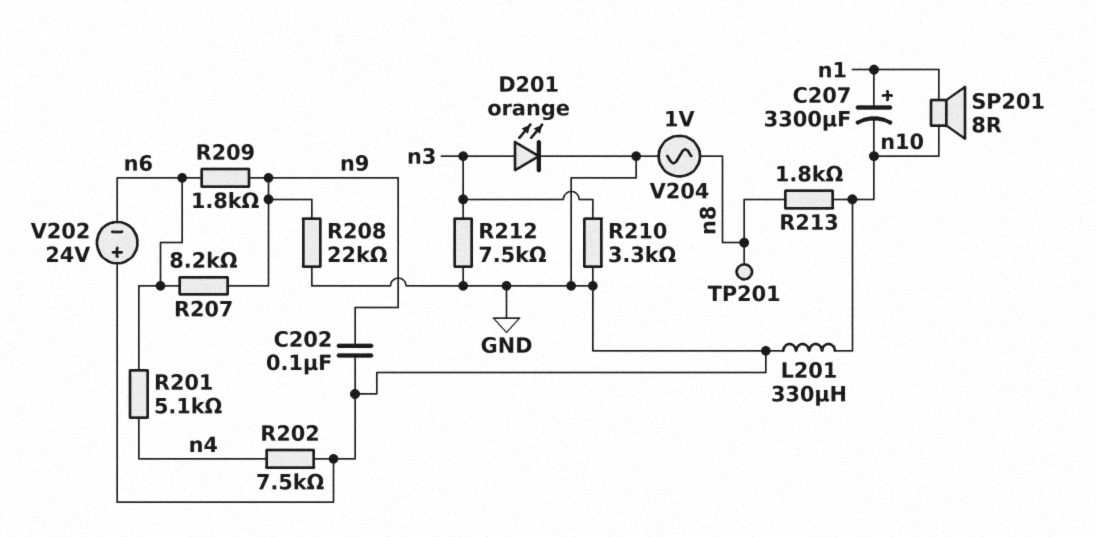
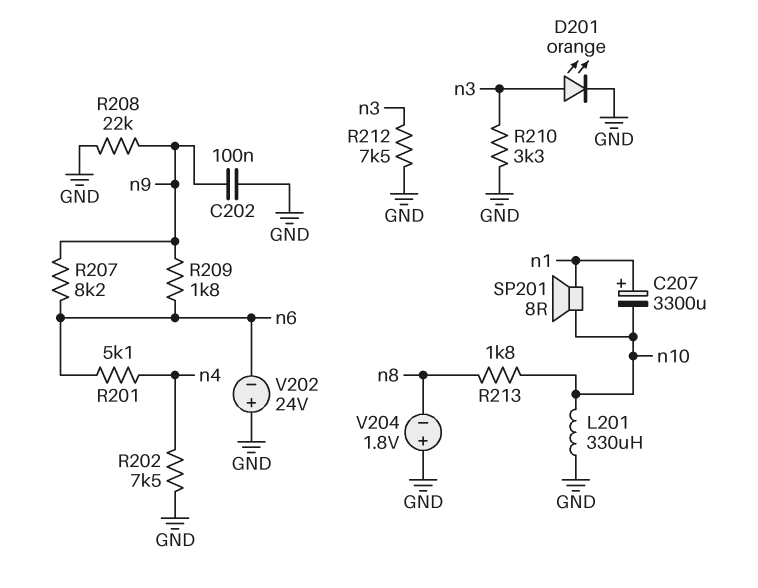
TP201: test point (n8) -> none
V204: AC 1V (GND, n8) -> 1.8V (plus GND, minus n8)

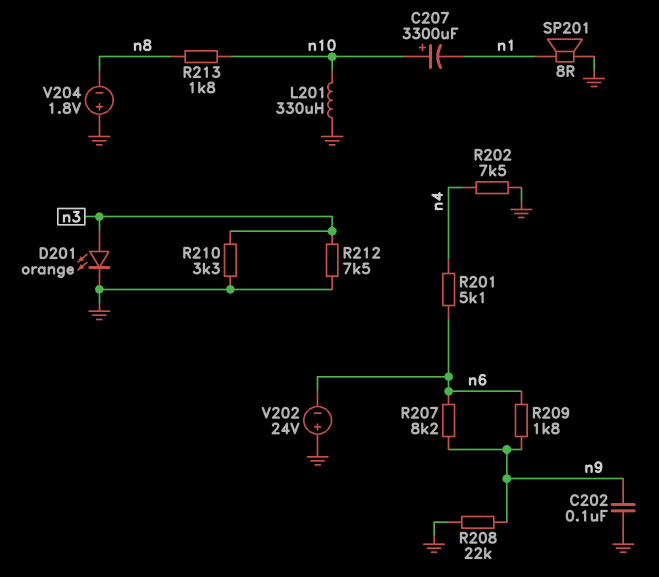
C207: 3300uF (plus n1, minus n10) -> 3300uF (plus n10, minus n1)
SP201: speaker 8R (n1, n10) -> speaker 8R (GND, n1)

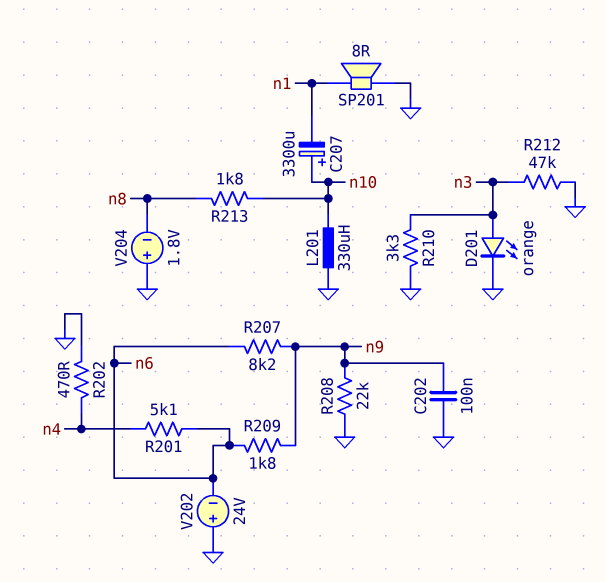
R202: 7.5k (GND, n4) -> 470 (GND, n4)
R212: 7.5k (GND, n3) -> 47k (GND, n3)

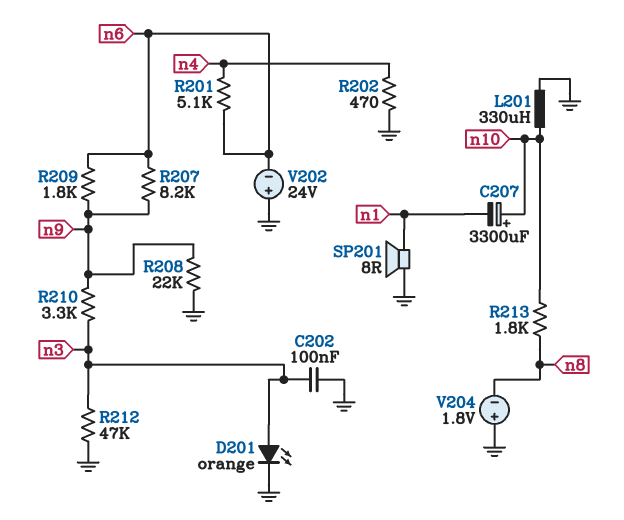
C202: 100nF (GND, n9) -> 100nF (GND, n3)
R210: 3.3k (GND, n3) -> 3.3k (n3, n9)

